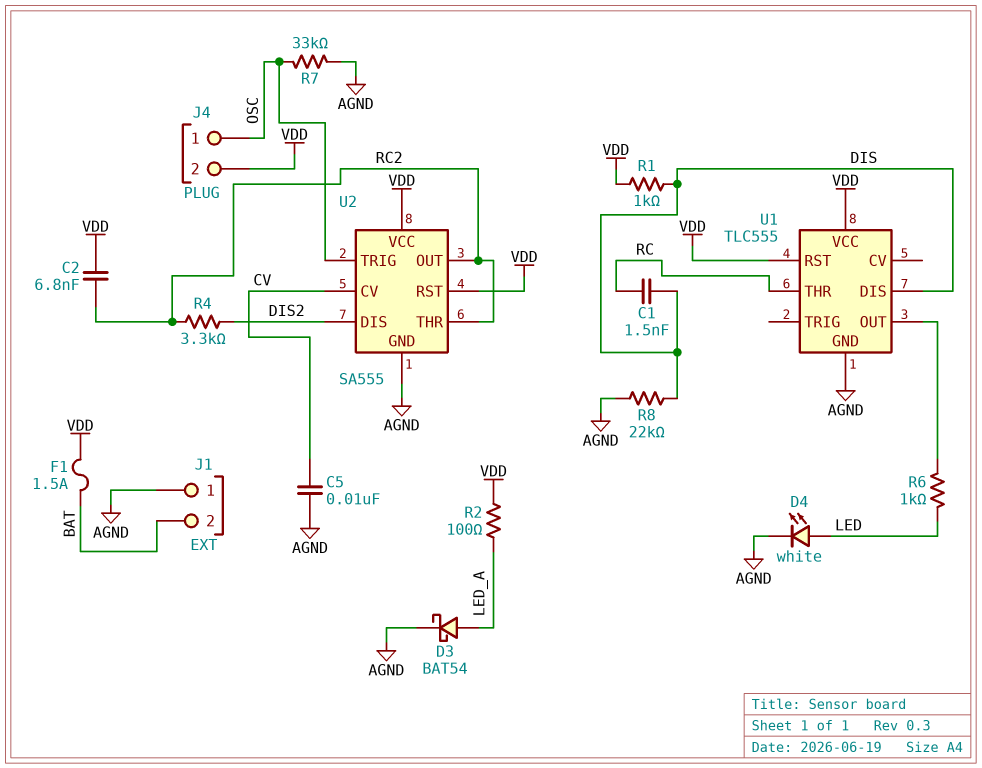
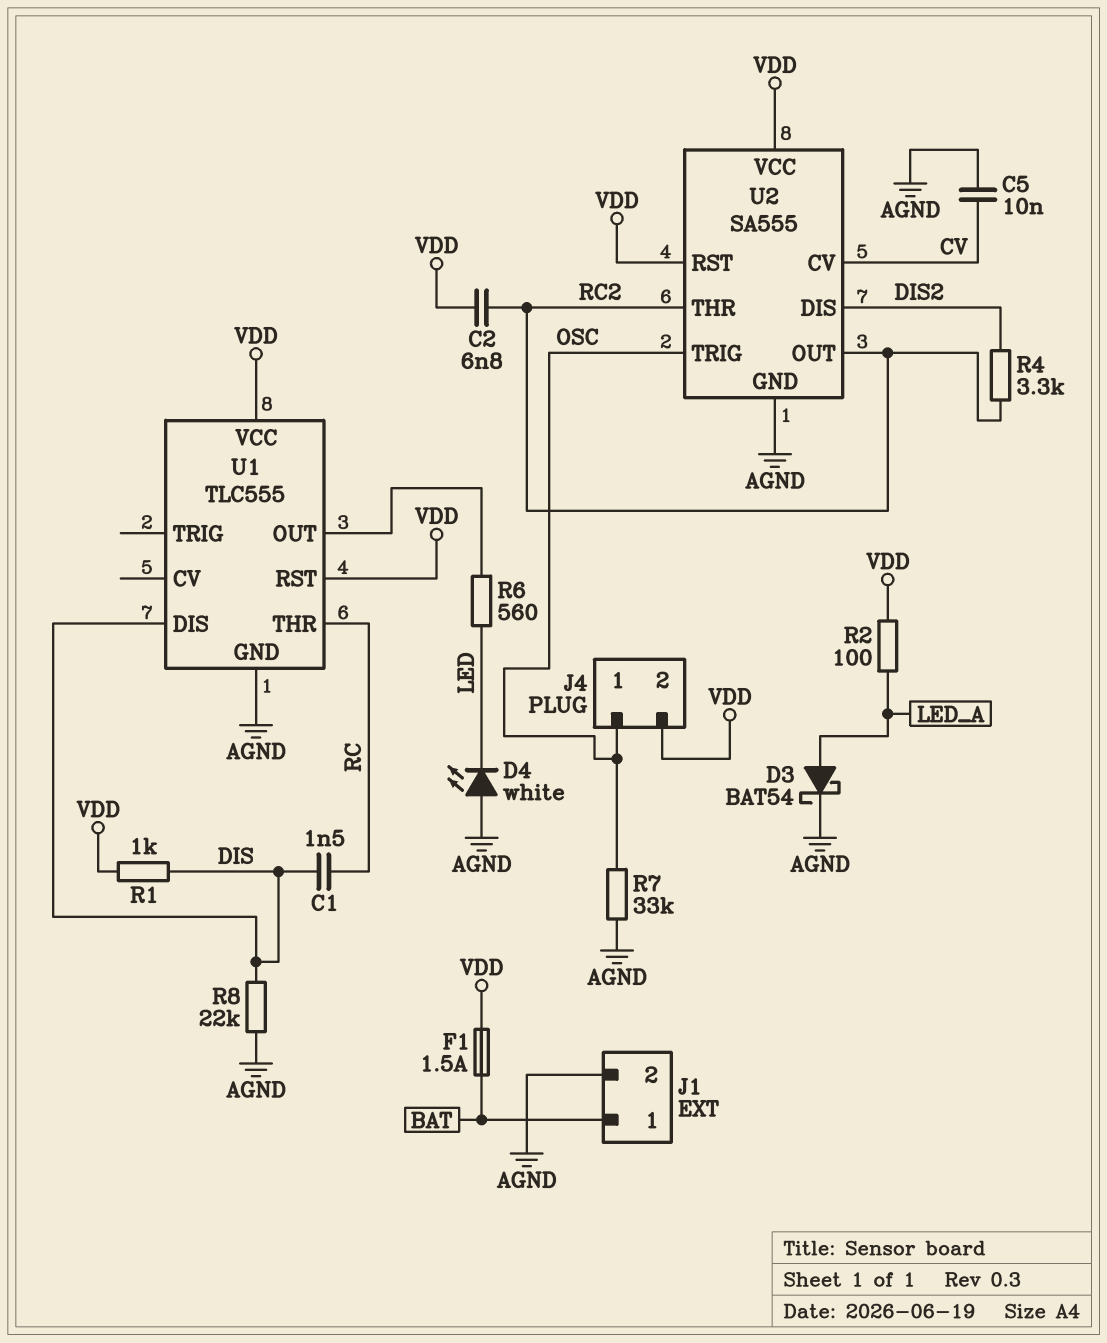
D4: LED white (A LED, K AGND) -> LED white (A AGND, K LED)
J1 pin 1: AGND -> BAT
J1 pin 2: BAT -> AGND
R6: 1k (LED, U1/OUT) -> 560 (LED, U1/OUT)

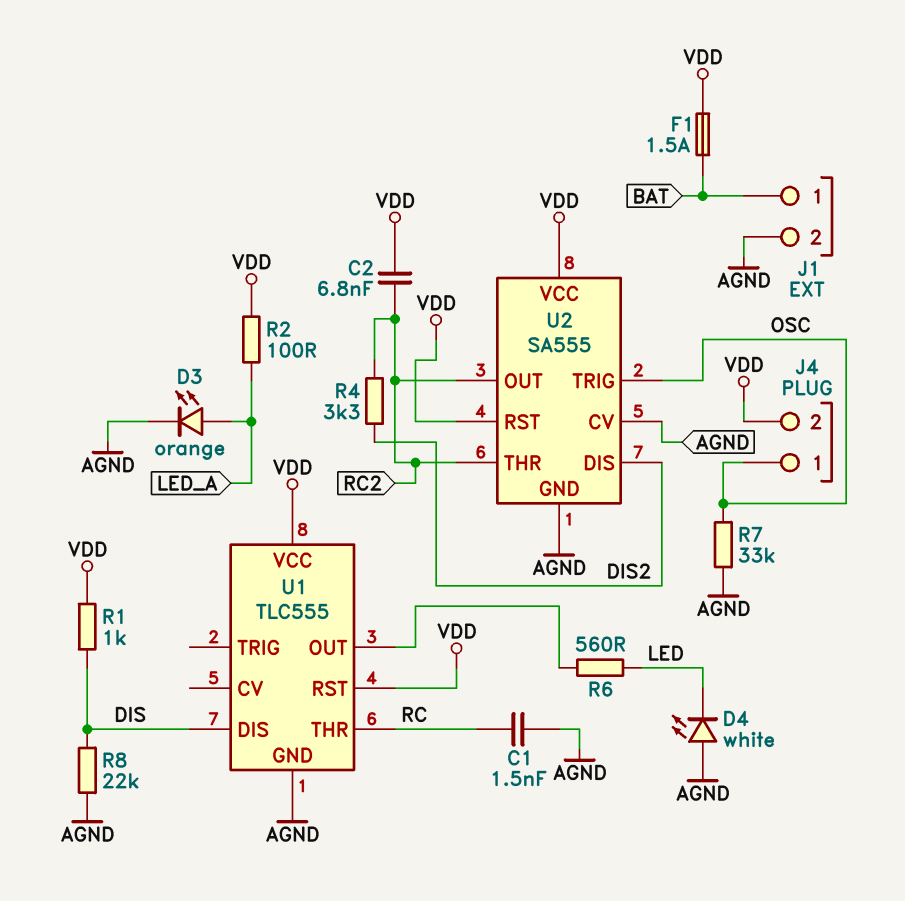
C1: 1.5nF (DIS, RC) -> 1.5nF (AGND, RC)
C5: 10nF (AGND, CV) -> none
D3: schottky BAT54 (A LED_A, K AGND) -> LED orange (A LED_A, K AGND)
U2 pin CV: CV -> AGND

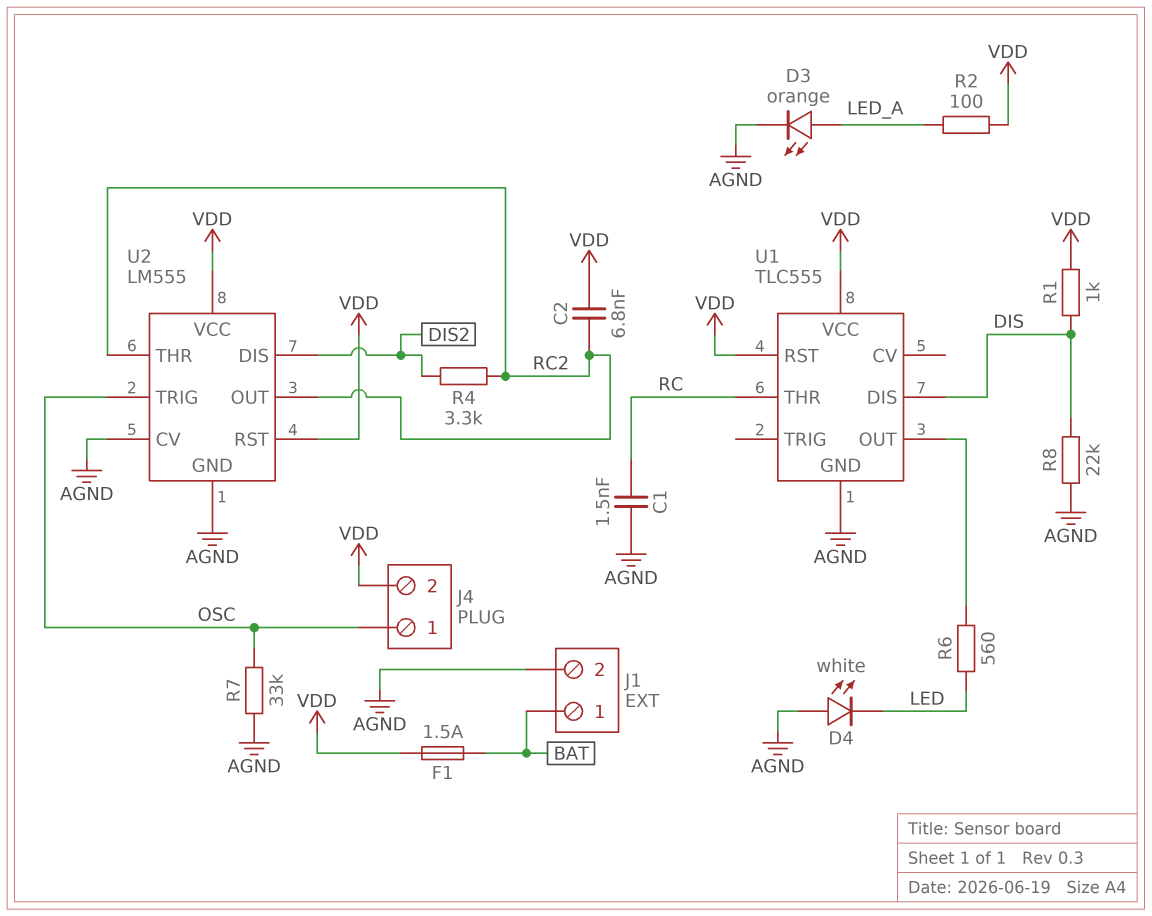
U2: SA555 -> LM555

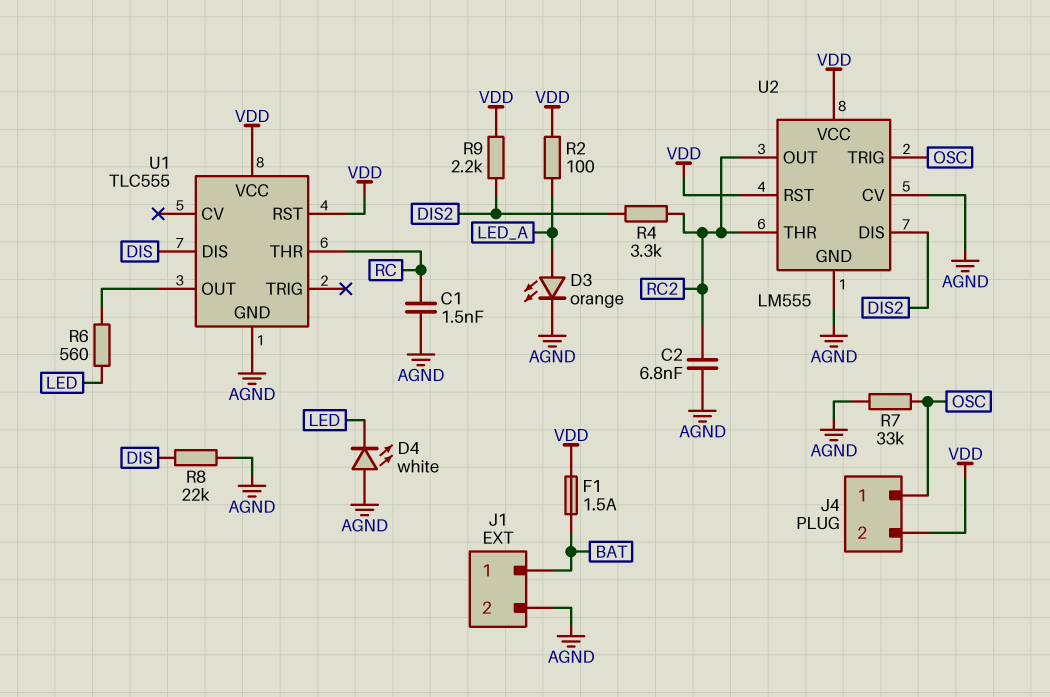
C2: 6.8nF (RC2, VDD) -> 6.8nF (AGND, RC2)
R1: 1k (DIS, VDD) -> none
R9: none -> 2.2k (DIS2, VDD)

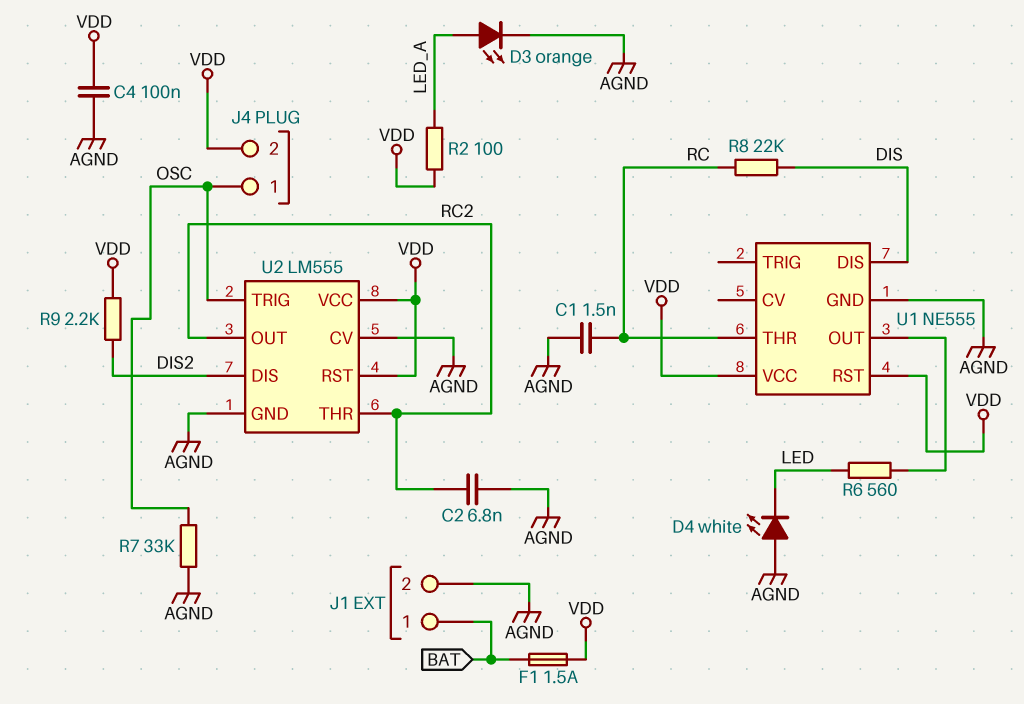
C4: none -> 100nF (AGND, VDD)
R4: 3.3k (DIS2, RC2) -> none
R8: 22k (AGND, DIS) -> 22k (DIS, RC)
U1: TLC555 -> NE555

